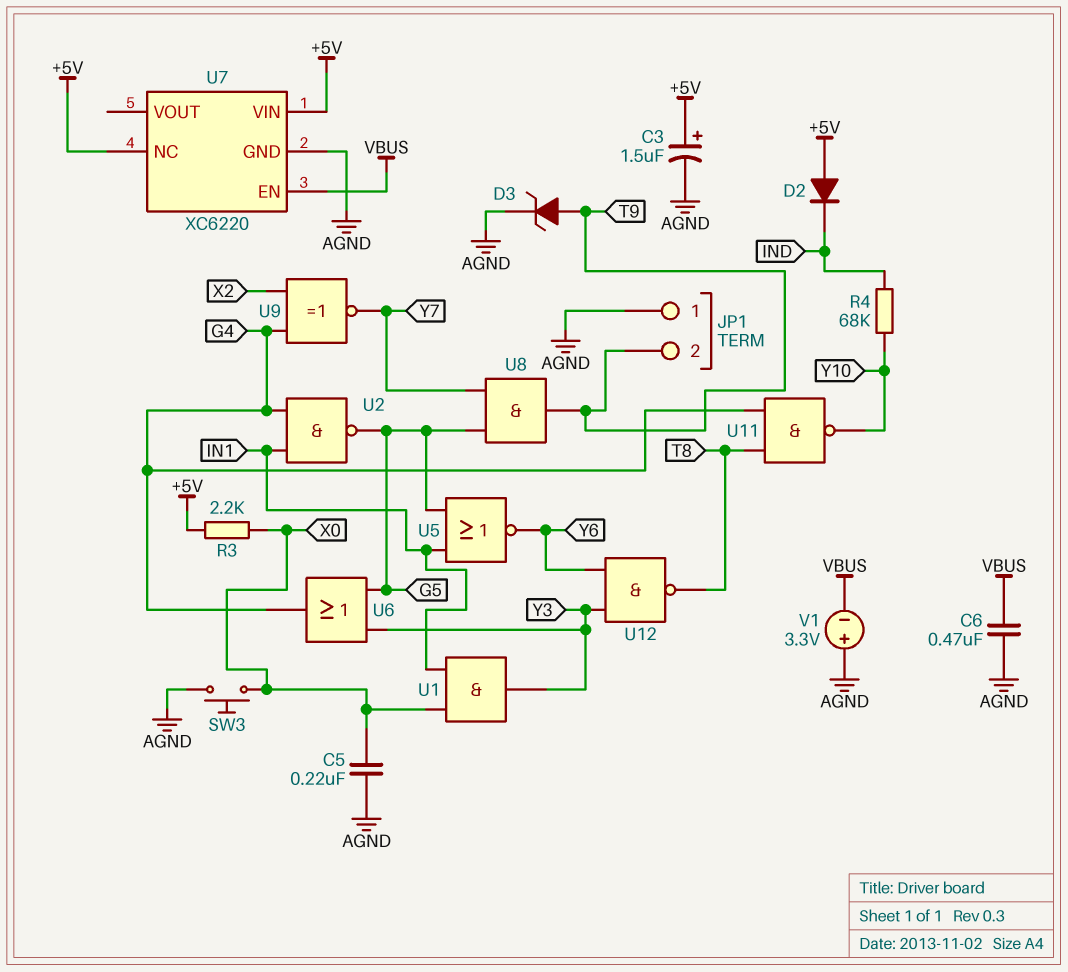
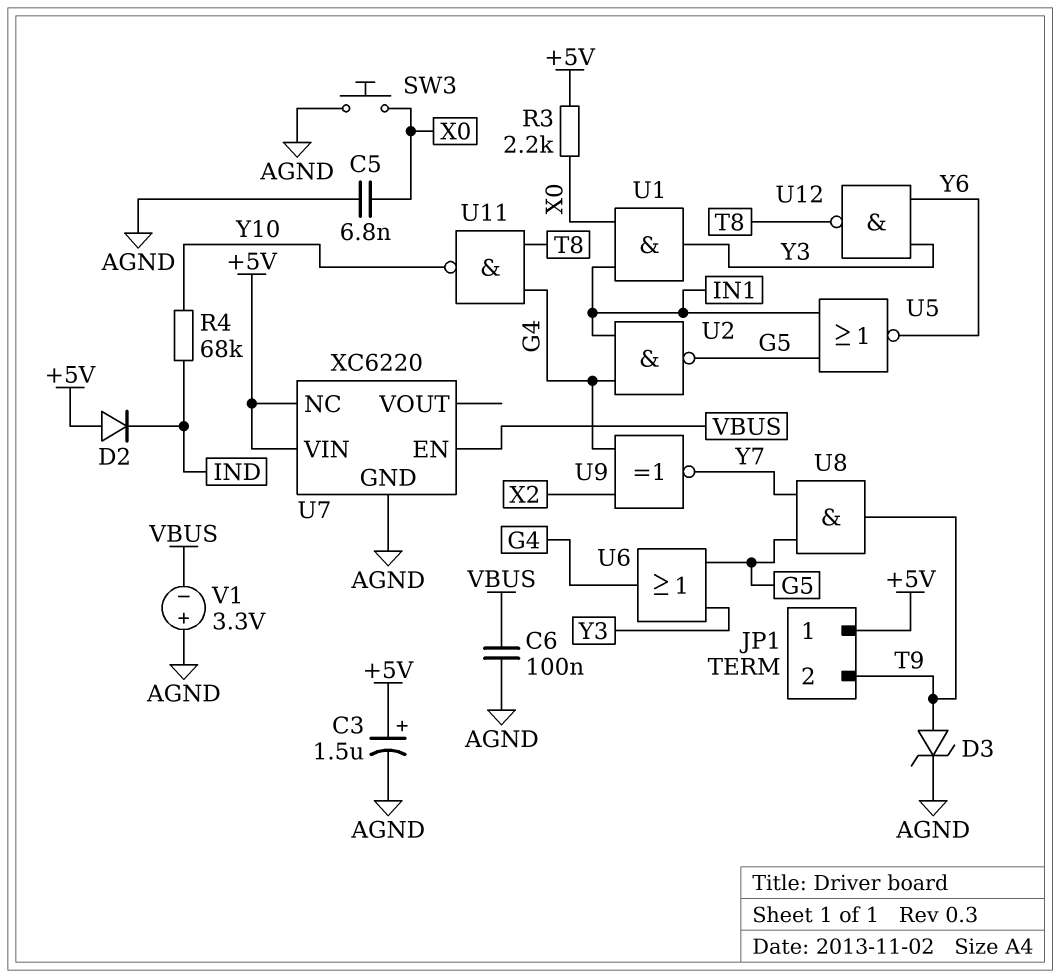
C5: 220nF (AGND, X0) -> 6.8nF (AGND, X0)
C6: 470nF (AGND, VBUS) -> 100nF (AGND, VBUS)
JP1 pin 1: AGND -> +5V

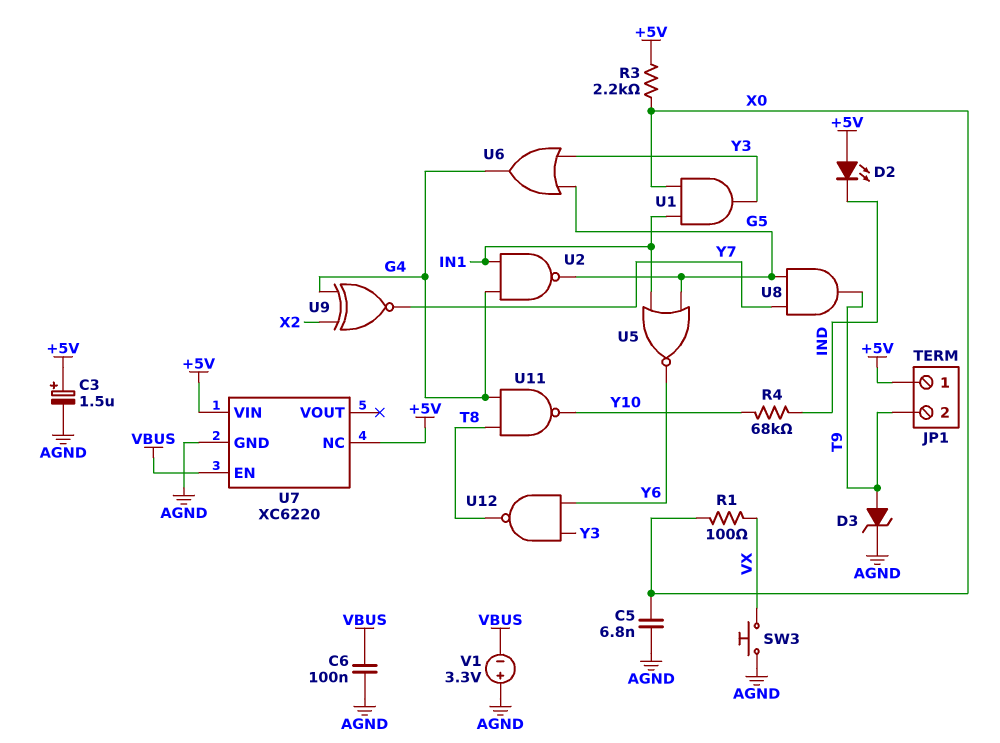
D2: diode (A +5V, K IND) -> LED (A +5V, K IND)
R1: none -> 100 (VX, X0)
SW3: button (AGND, X0) -> button (AGND, VX)

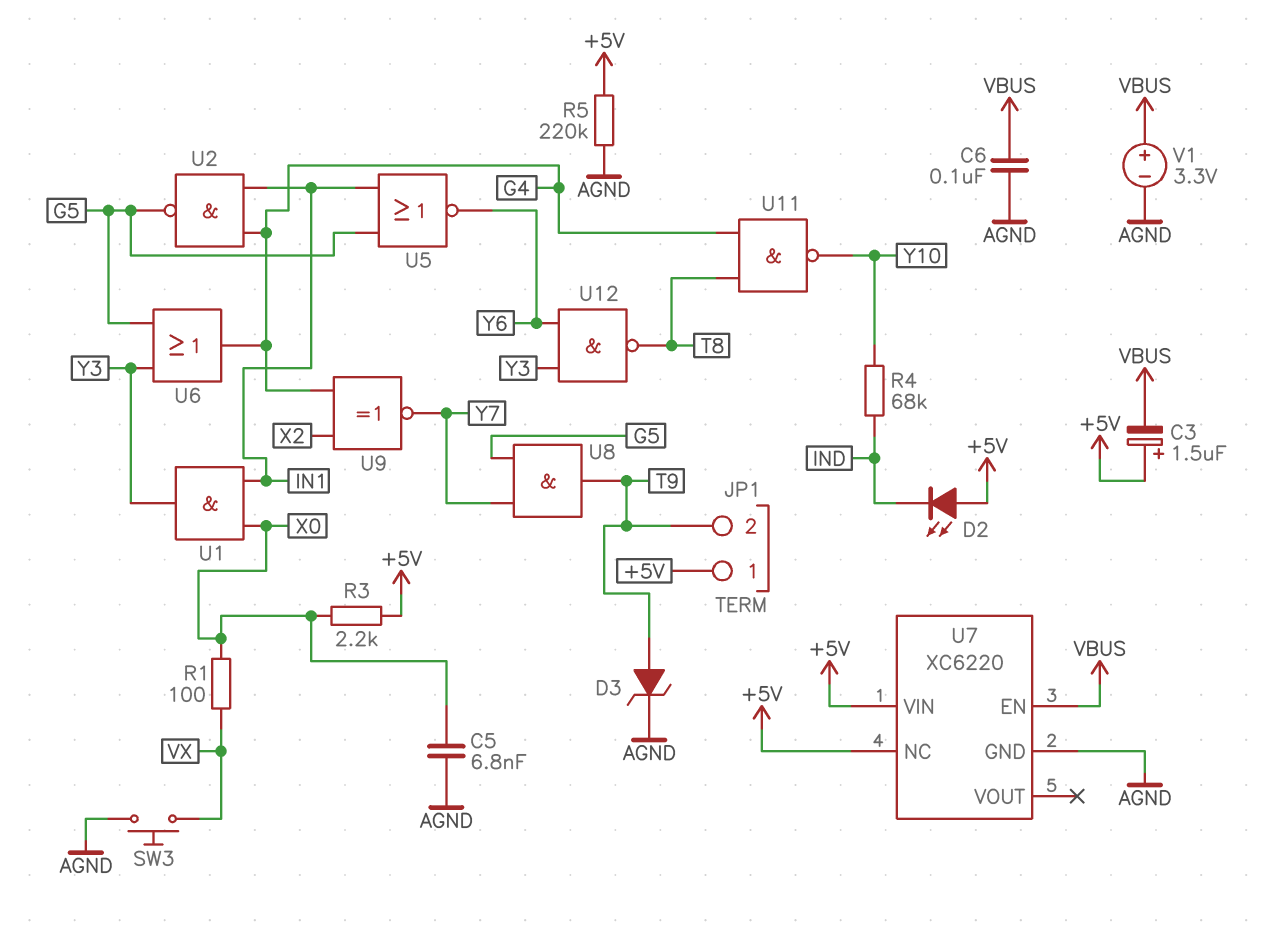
C3: 1.5uF (plus +5V, minus AGND) -> 1.5uF (plus +5V, minus VBUS)
R5: none -> 220k (+5V, AGND)
V1: 3.3V (plus AGND, minus VBUS) -> 3.3V (plus VBUS, minus AGND)

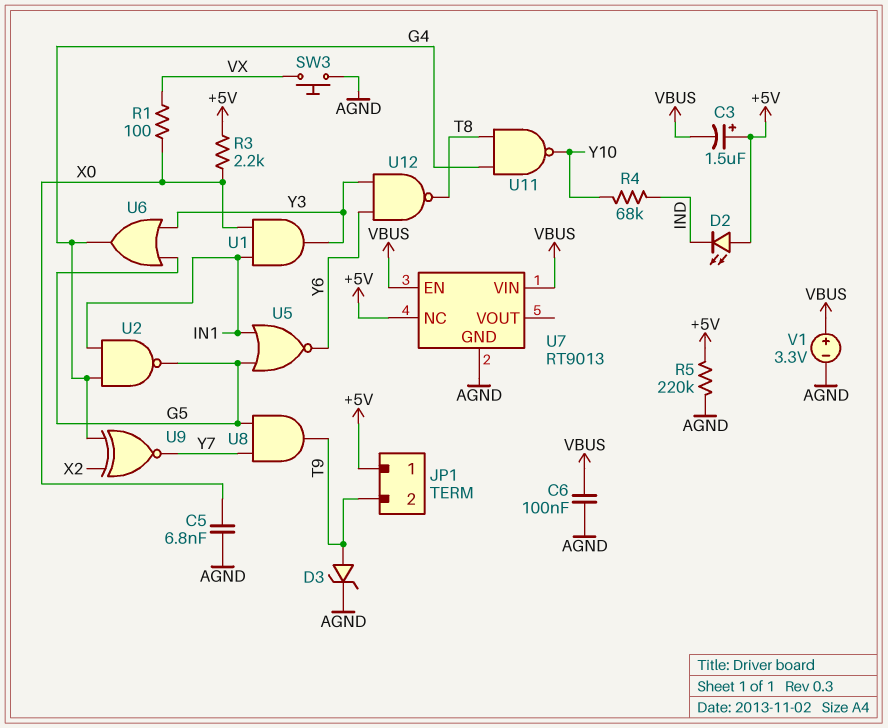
U7: XC6220 -> RT9013
U7 pin VIN: +5V -> VBUS

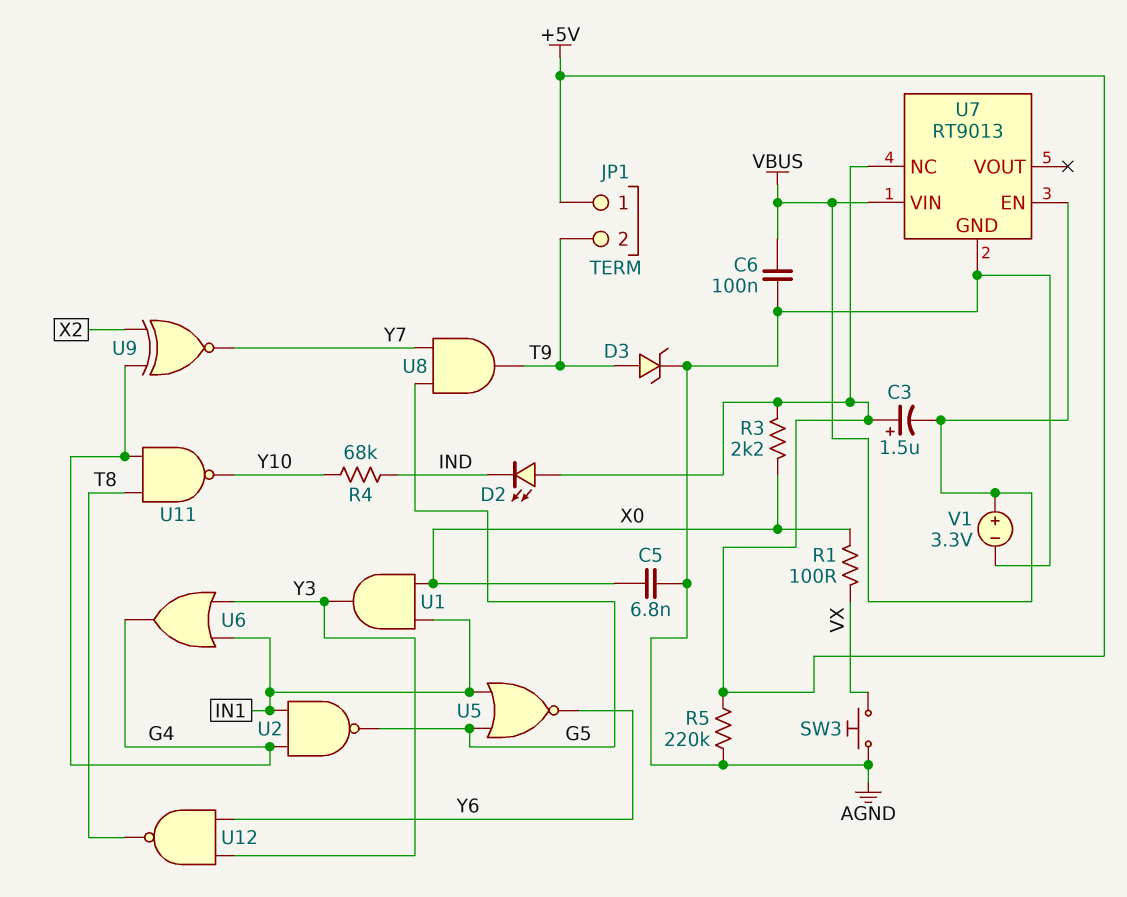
U6: OR (in G5, in Y3, out G4) -> OR (in IN1, in Y3, out G4)

